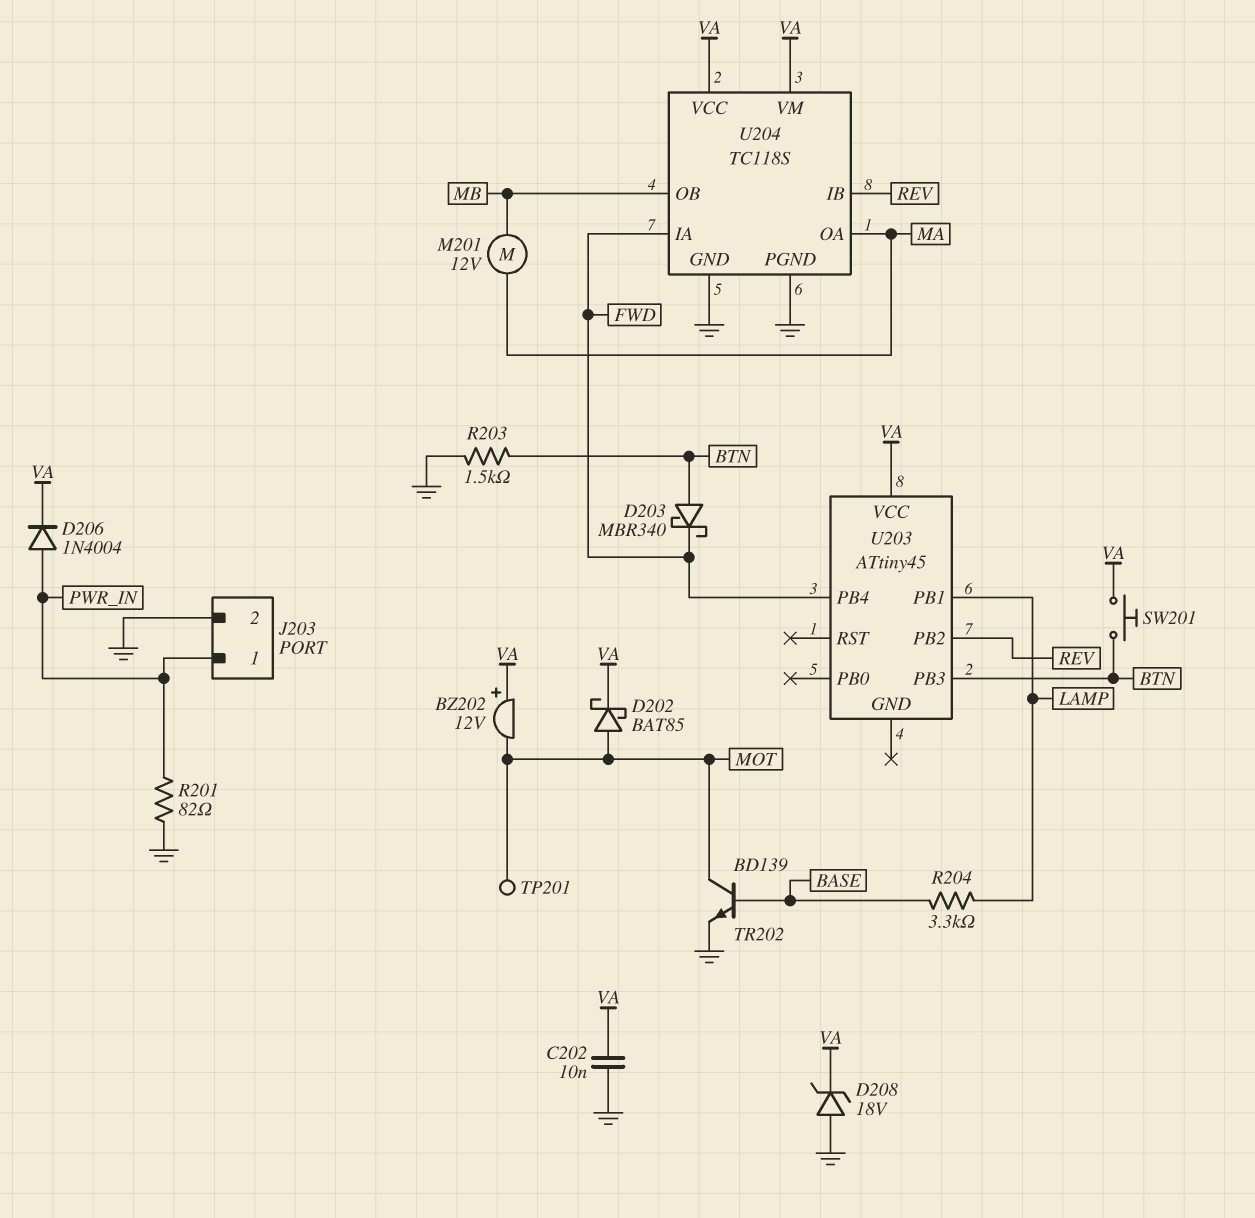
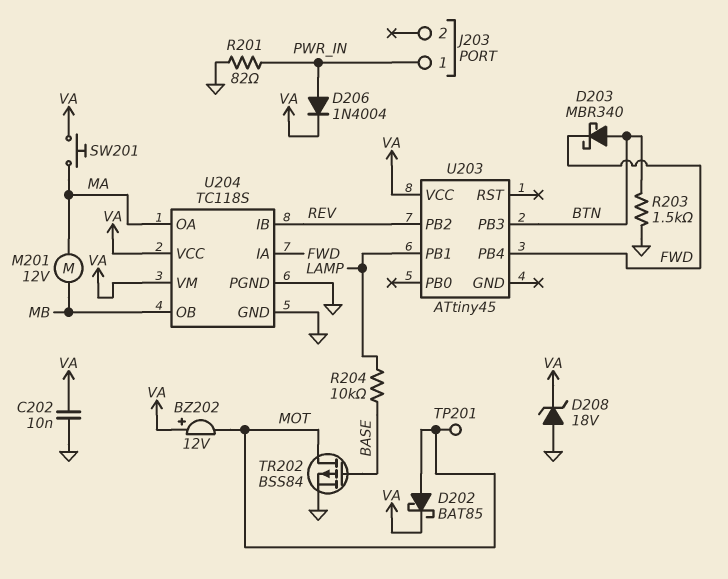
J203 pin 2: GND -> none
R204: 3.3k (BASE, LAMP) -> 10k (BASE, LAMP)
SW201: button (BTN, VA) -> button (MA, VA)
TR202: NPN BD139 (B BASE, C MOT, E GND) -> PMOS BSS84 (G BASE, D MOT, S GND)

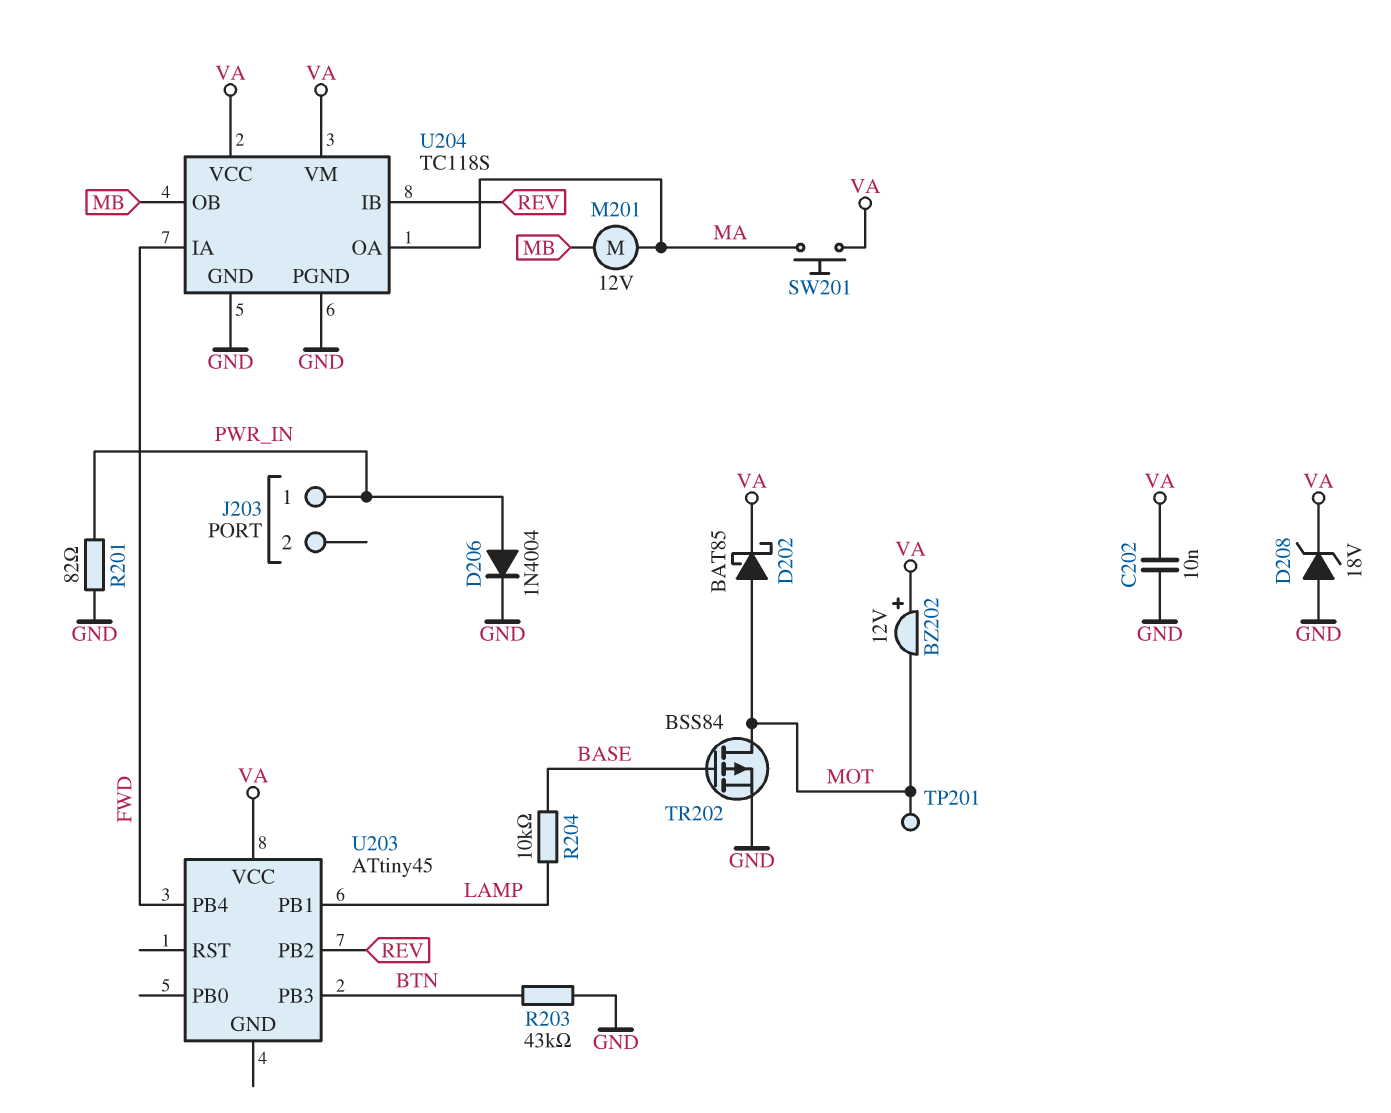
D203: schottky MBR340 (A BTN, K FWD) -> none
D206: diode 1N4004 (A PWR_IN, K VA) -> diode 1N4004 (A PWR_IN, K GND)
R203: 1.5k (BTN, GND) -> 43k (BTN, GND)

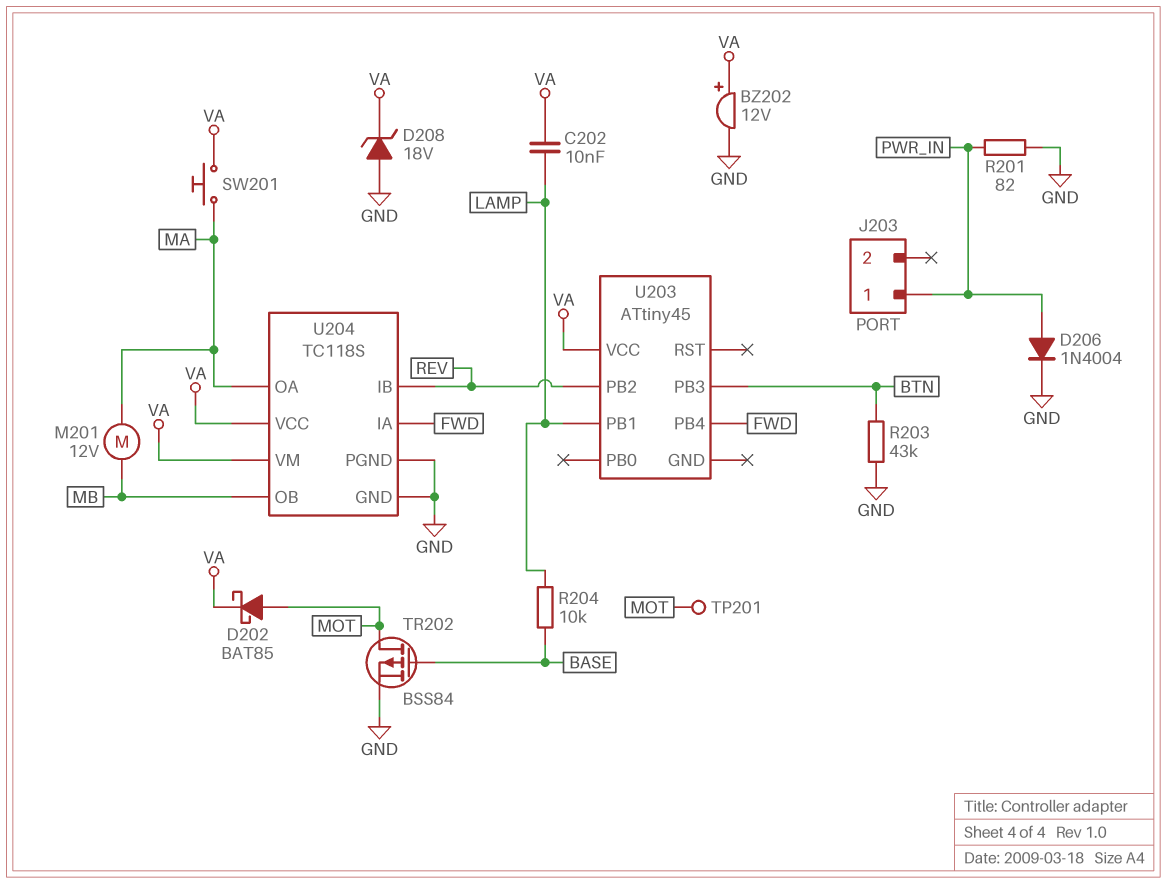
BZ202: buzzer 12V (plus VA, minus MOT) -> buzzer 12V (plus VA, minus GND)
C202: 10nF (GND, VA) -> 10nF (LAMP, VA)

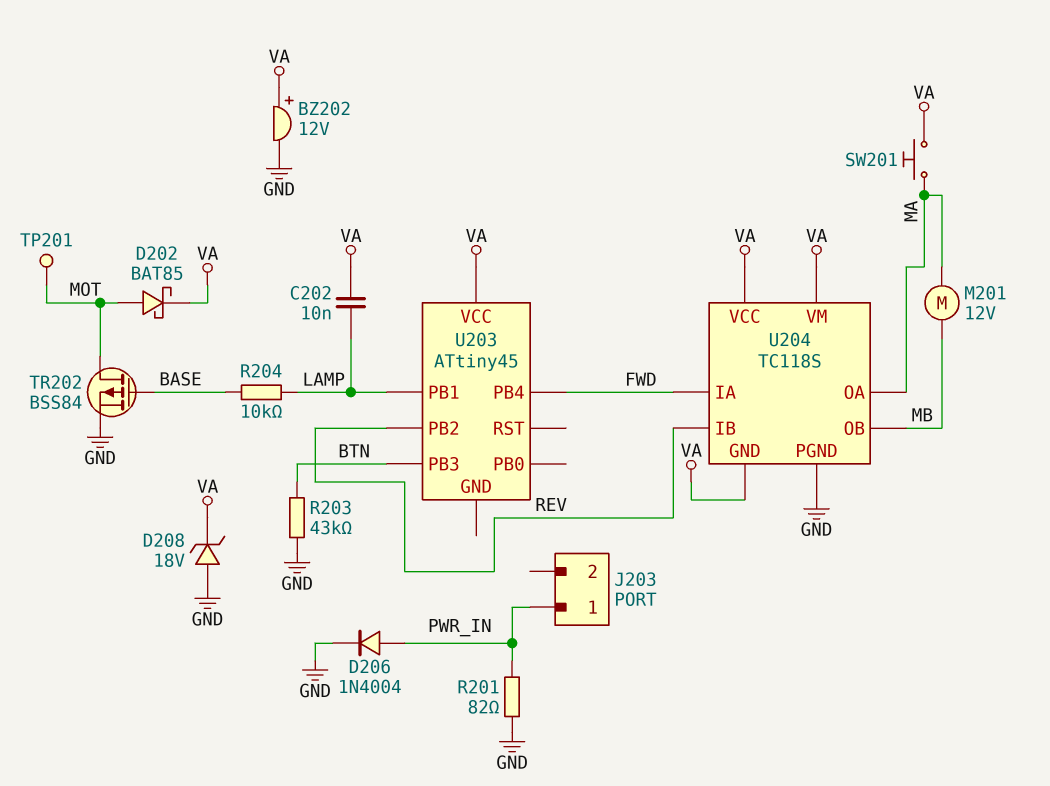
U204 pin GND: GND -> VA

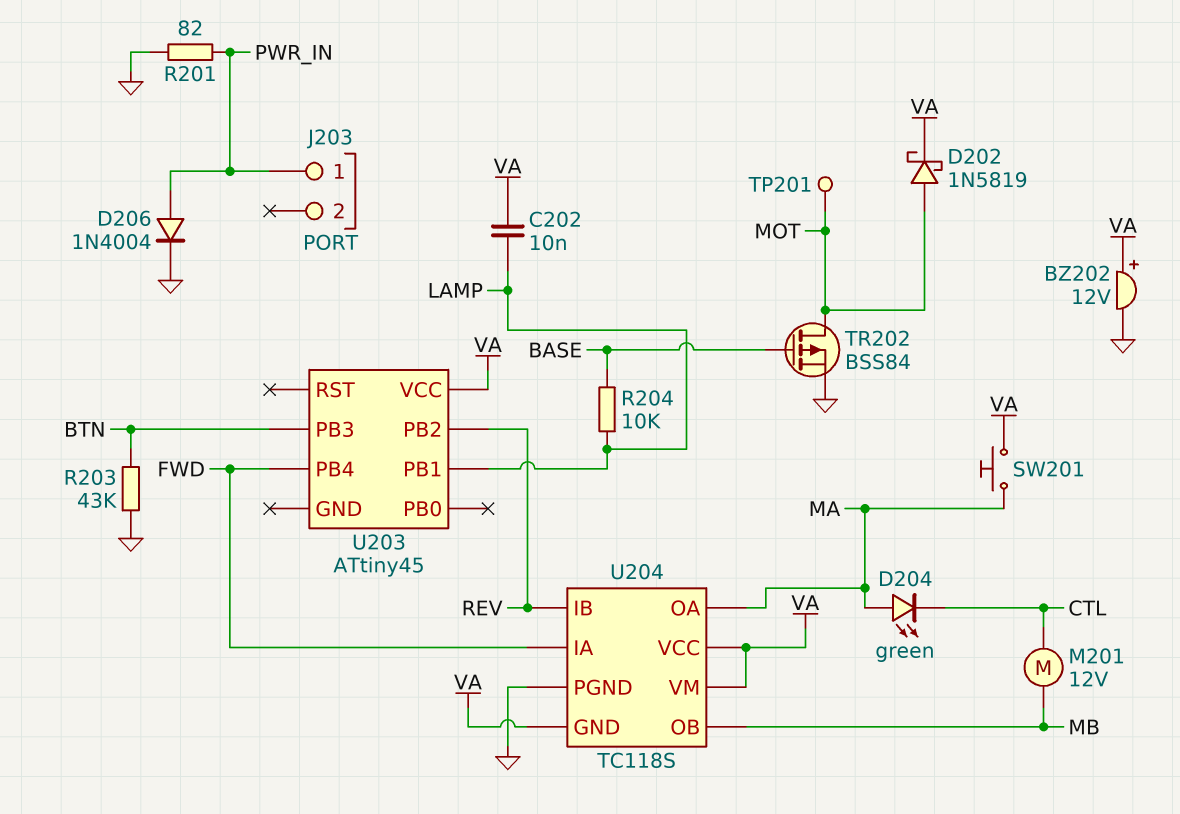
D202: schottky BAT85 (A MOT, K VA) -> schottky 1N5819 (A MOT, K VA)
D204: none -> LED green (A MA, K CTL)
D208: zener 18V (A GND, K VA) -> none
M201: motor 12V (MA, MB) -> motor 12V (CTL, MB)

